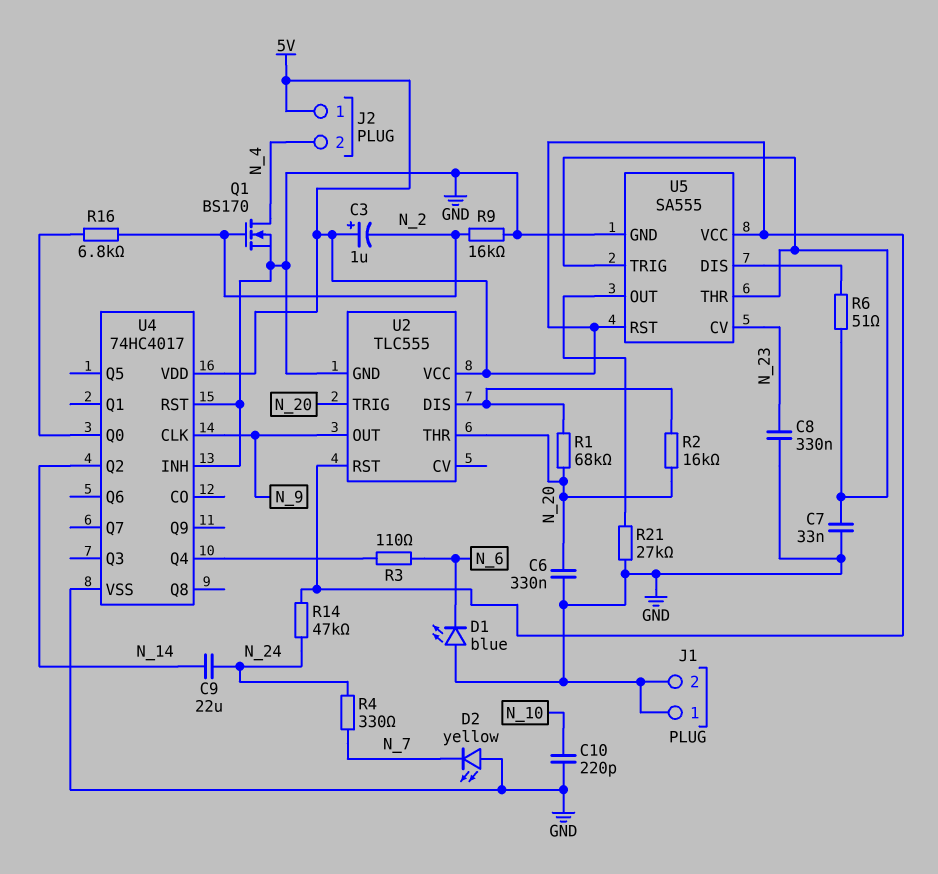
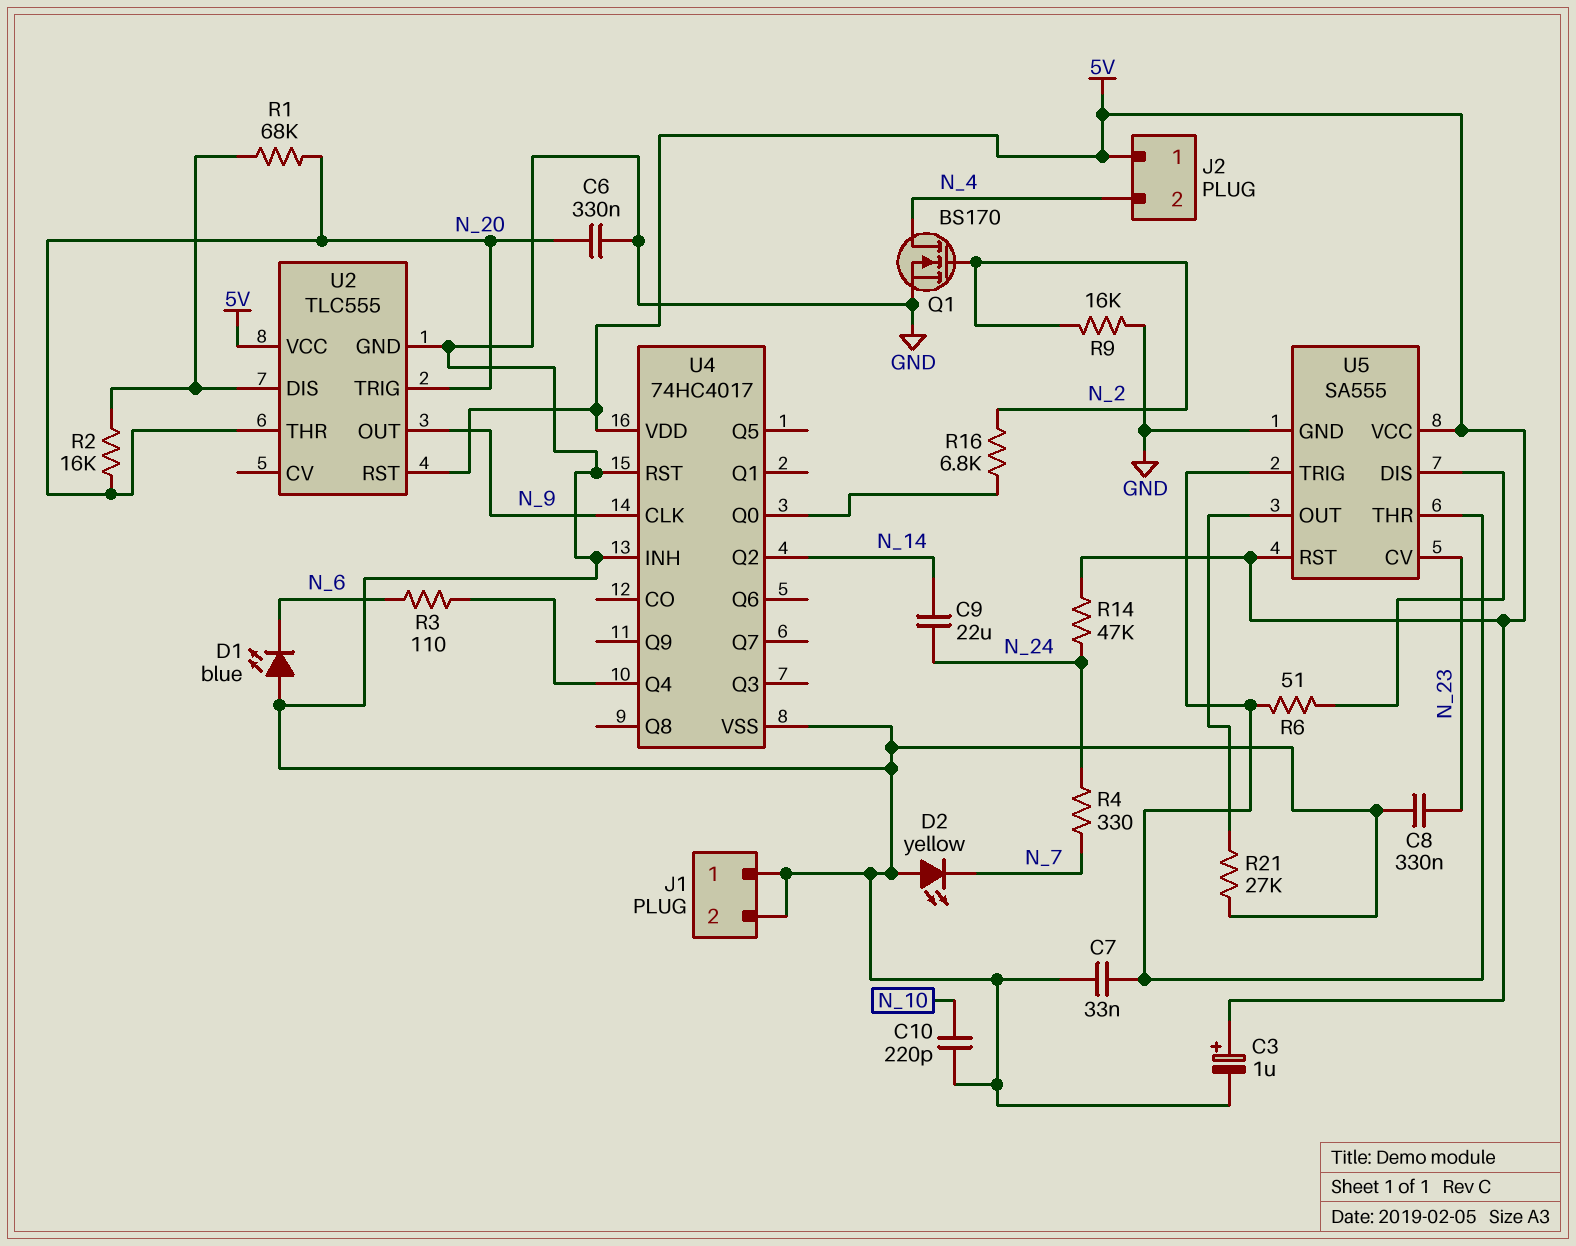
C3: 1uF (plus 5V, minus N_2) -> 1uF (plus 5V, minus GND)

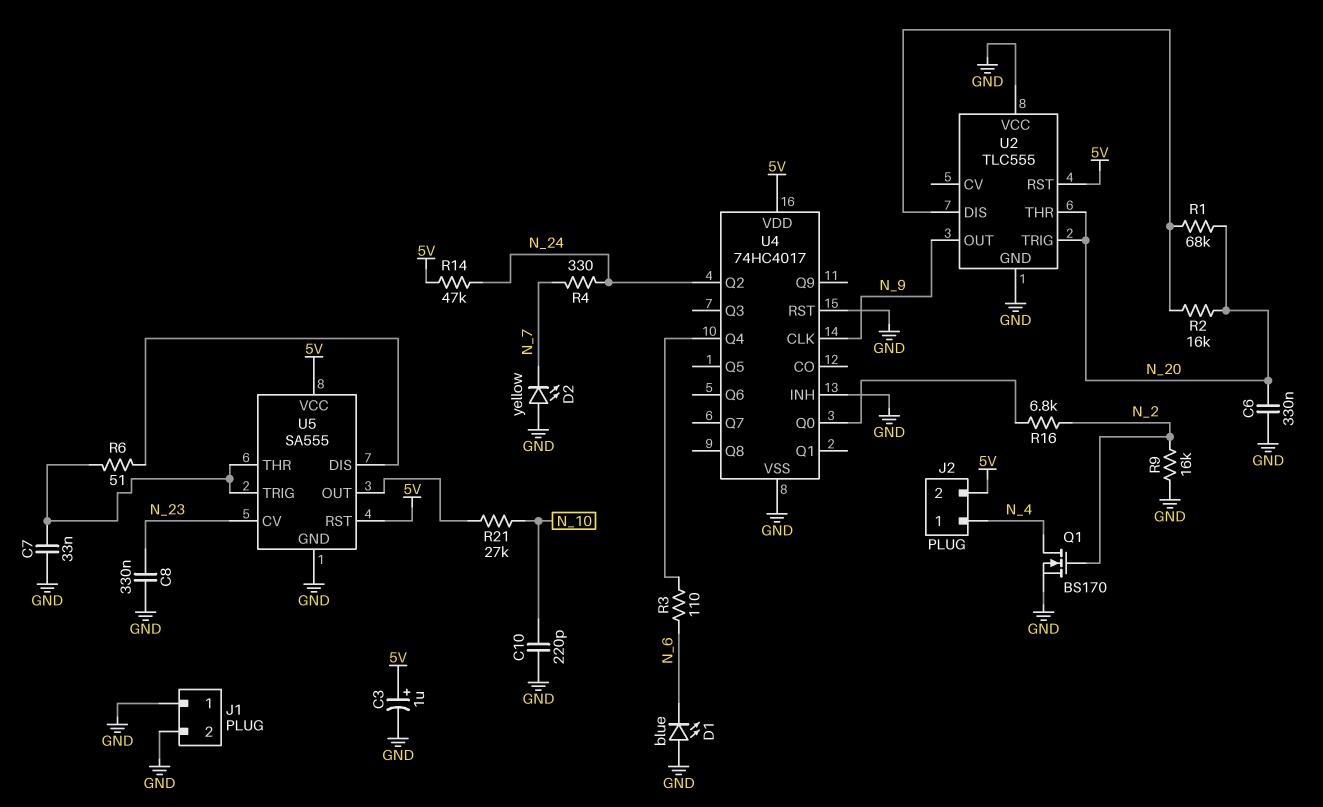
C9: 22uF (N_14, N_24) -> none
J2 pin 1: 5V -> N_4
J2 pin 2: N_4 -> 5V
R21: 27k (GND, U5/OUT) -> 27k (N_10, U5/OUT)
U2 pin VCC: 5V -> GND
U4 pin Q2: N_14 -> N_24

